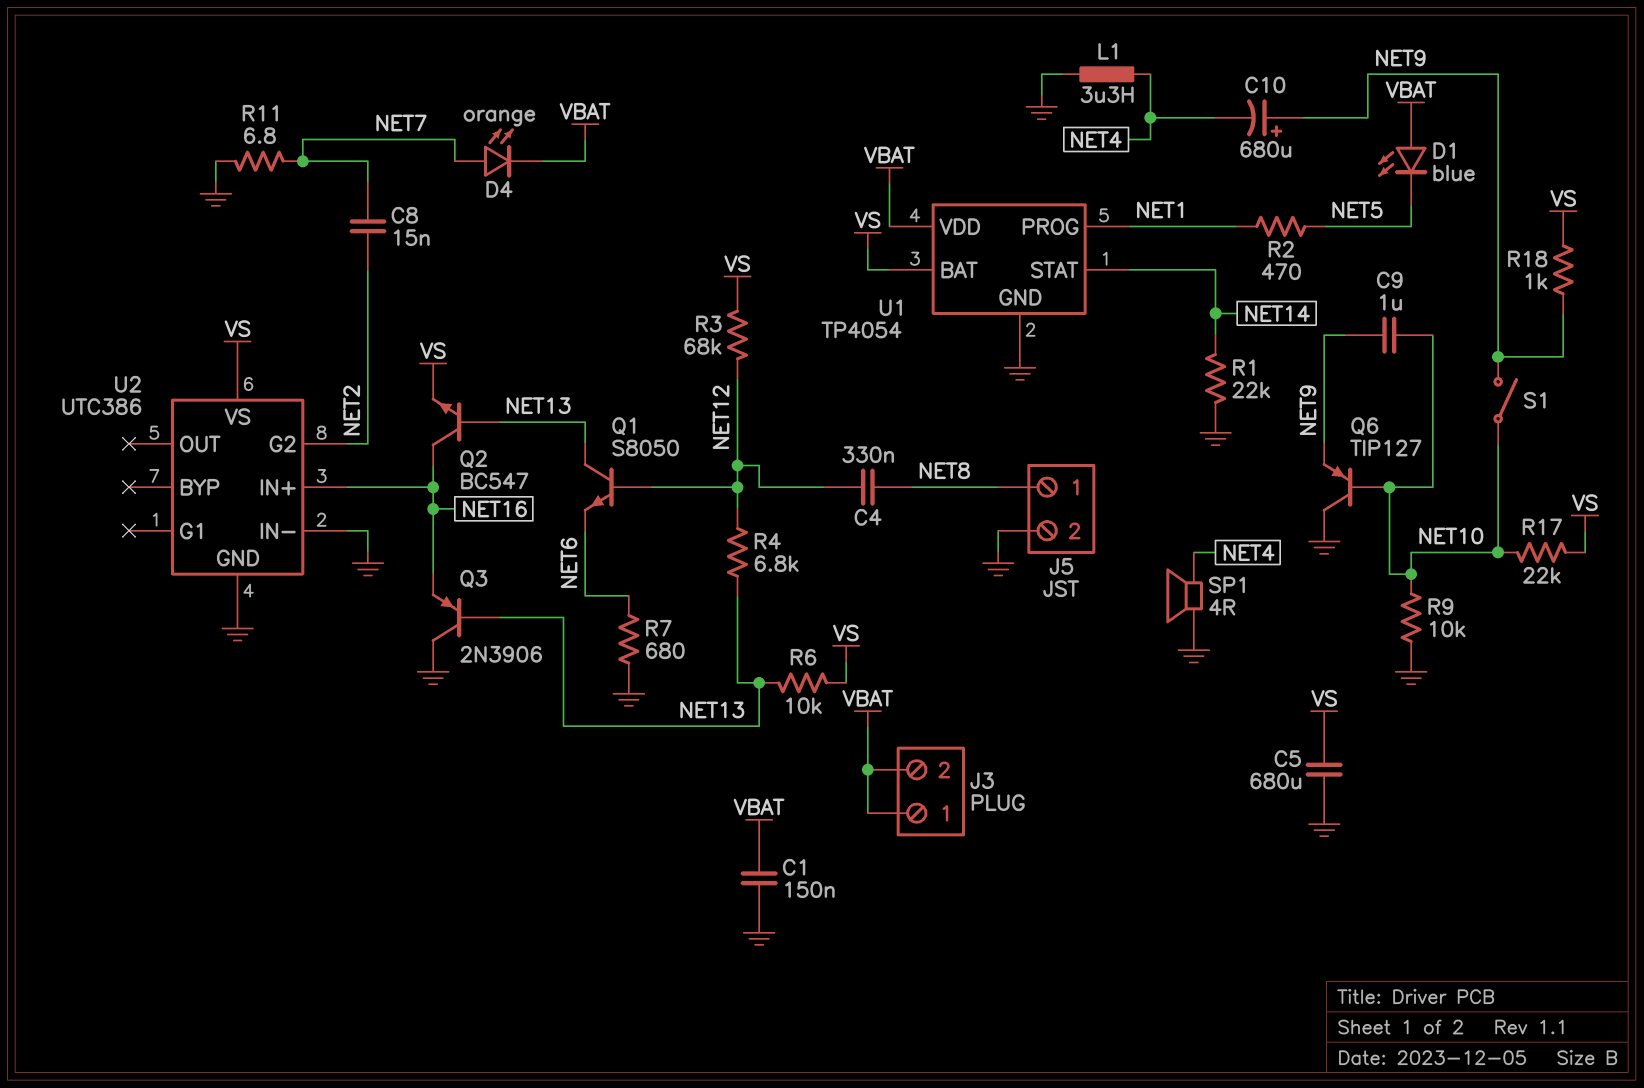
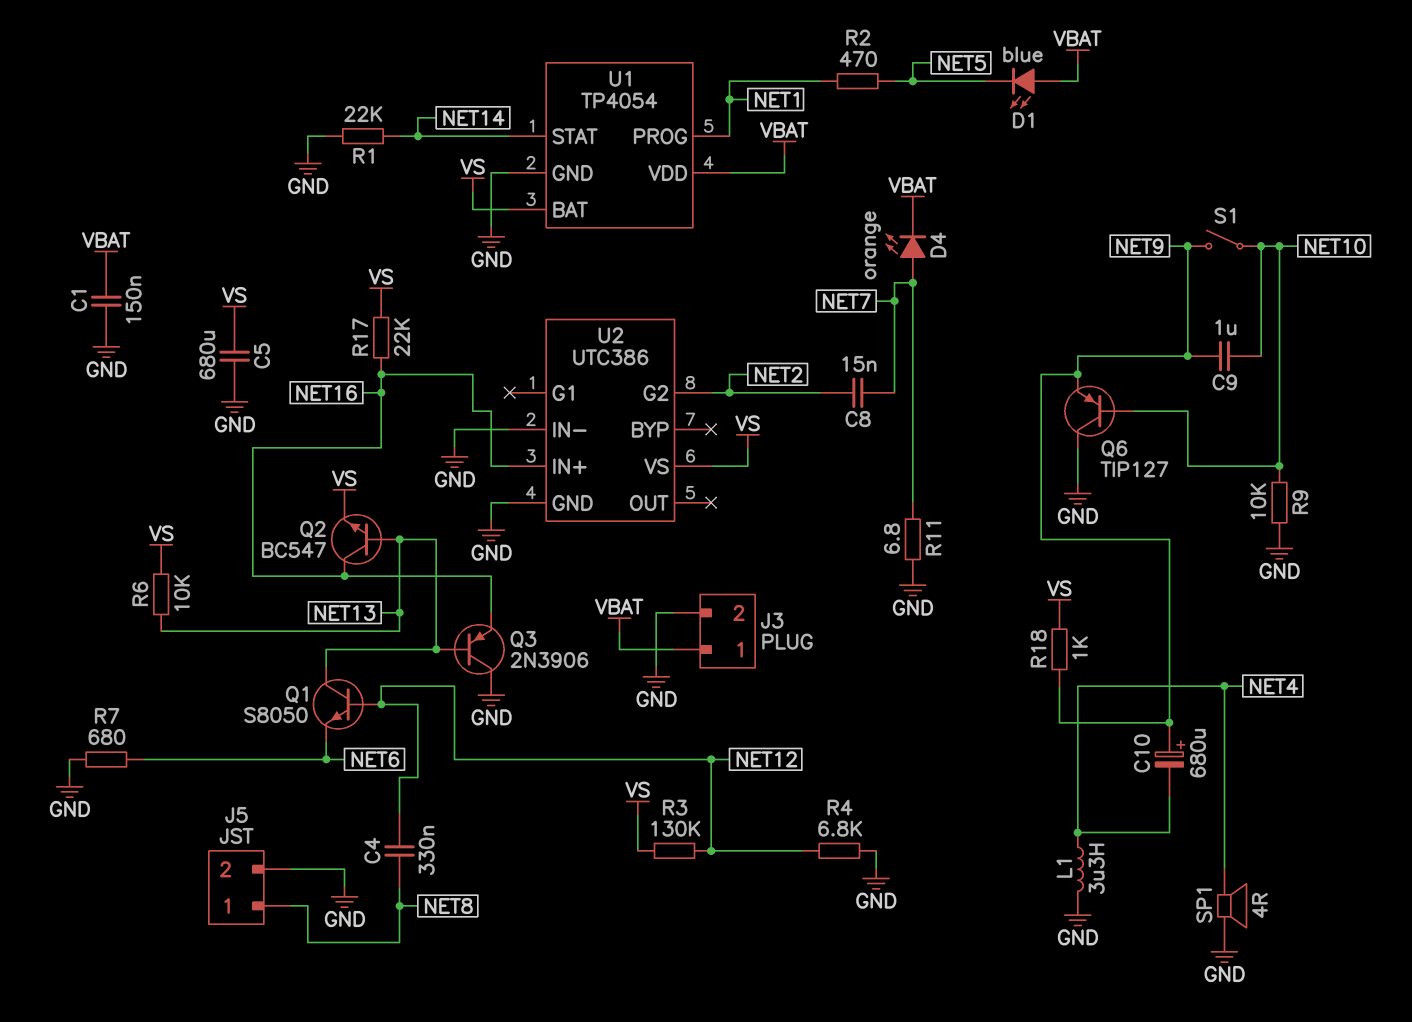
J3 pin 2: VBAT -> GND
R3: 68k (NET12, VS) -> 130k (NET12, VS)
R4: 6.8k (NET12, NET13) -> 6.8k (GND, NET12)
R17: 22k (NET10, VS) -> 22k (NET16, VS)

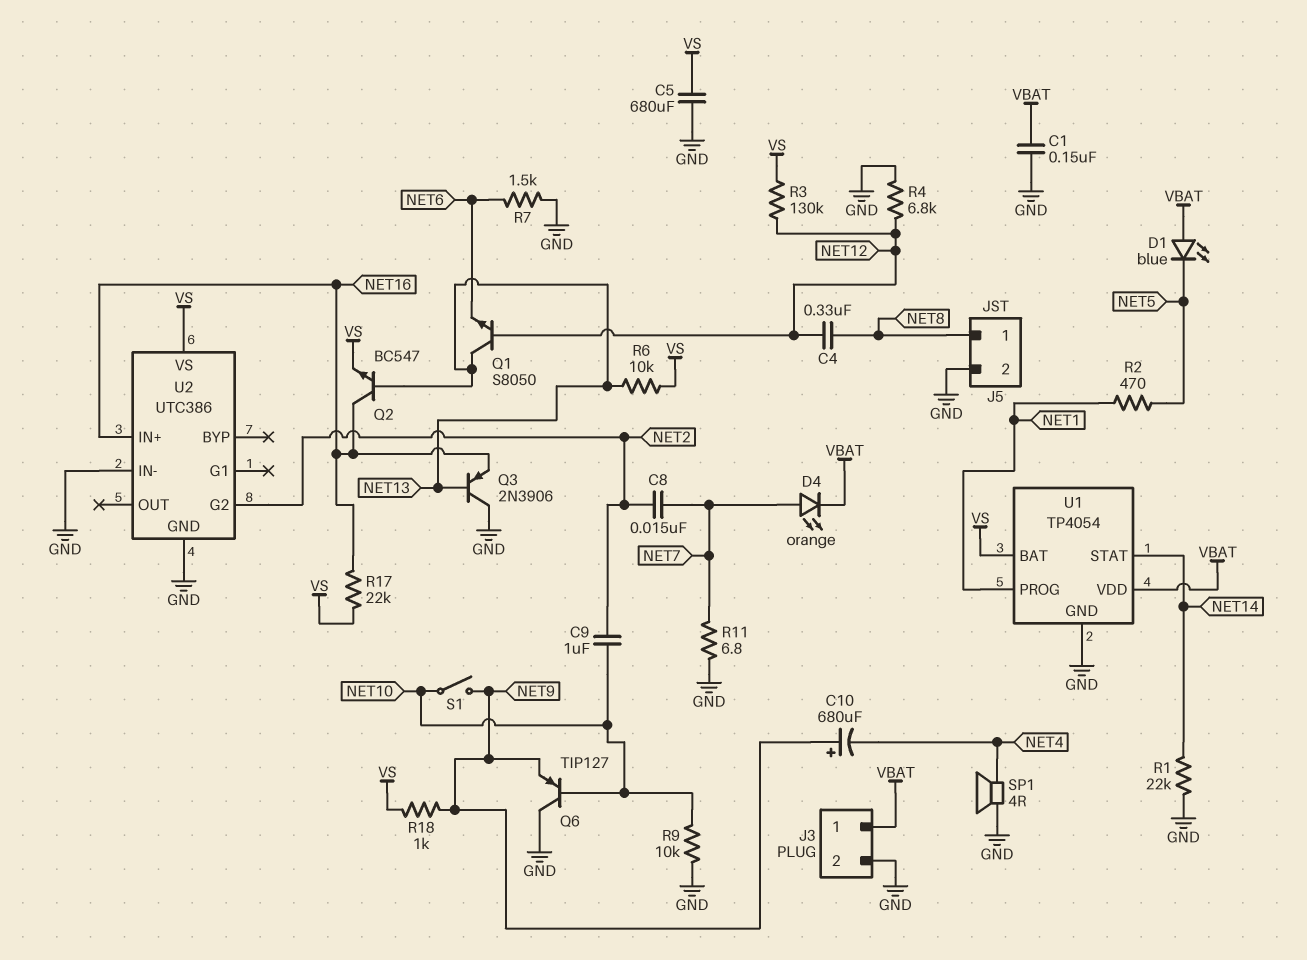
C9: 1uF (NET9, NET10) -> 1uF (NET2, NET10)
L1: 3.3uH (GND, NET4) -> none
R7: 680 (GND, NET6) -> 1.5k (GND, NET6)

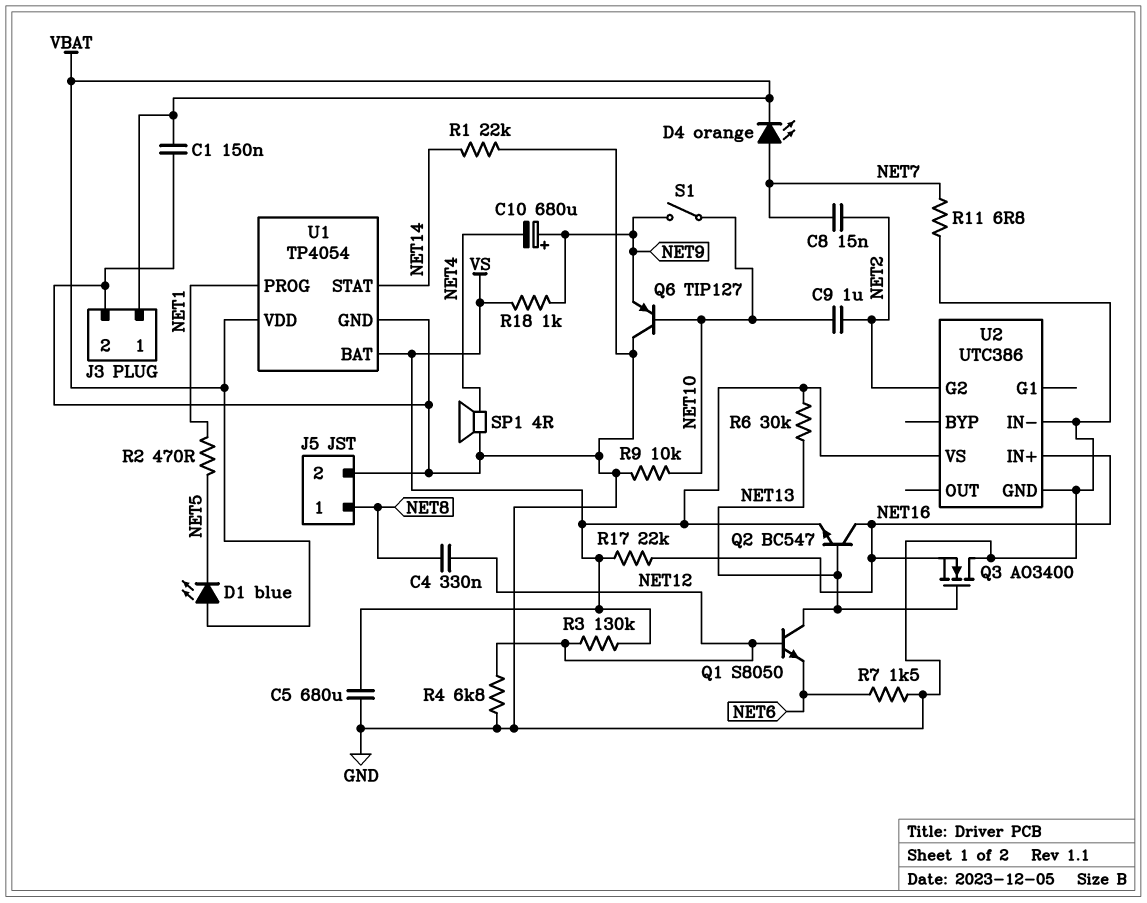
Q3: PNP 2N3906 (B NET13, C GND, E NET16) -> NMOS AO3400 (G NET13, D GND, S NET16)
R6: 10k (NET13, VS) -> 30k (NET13, VS)

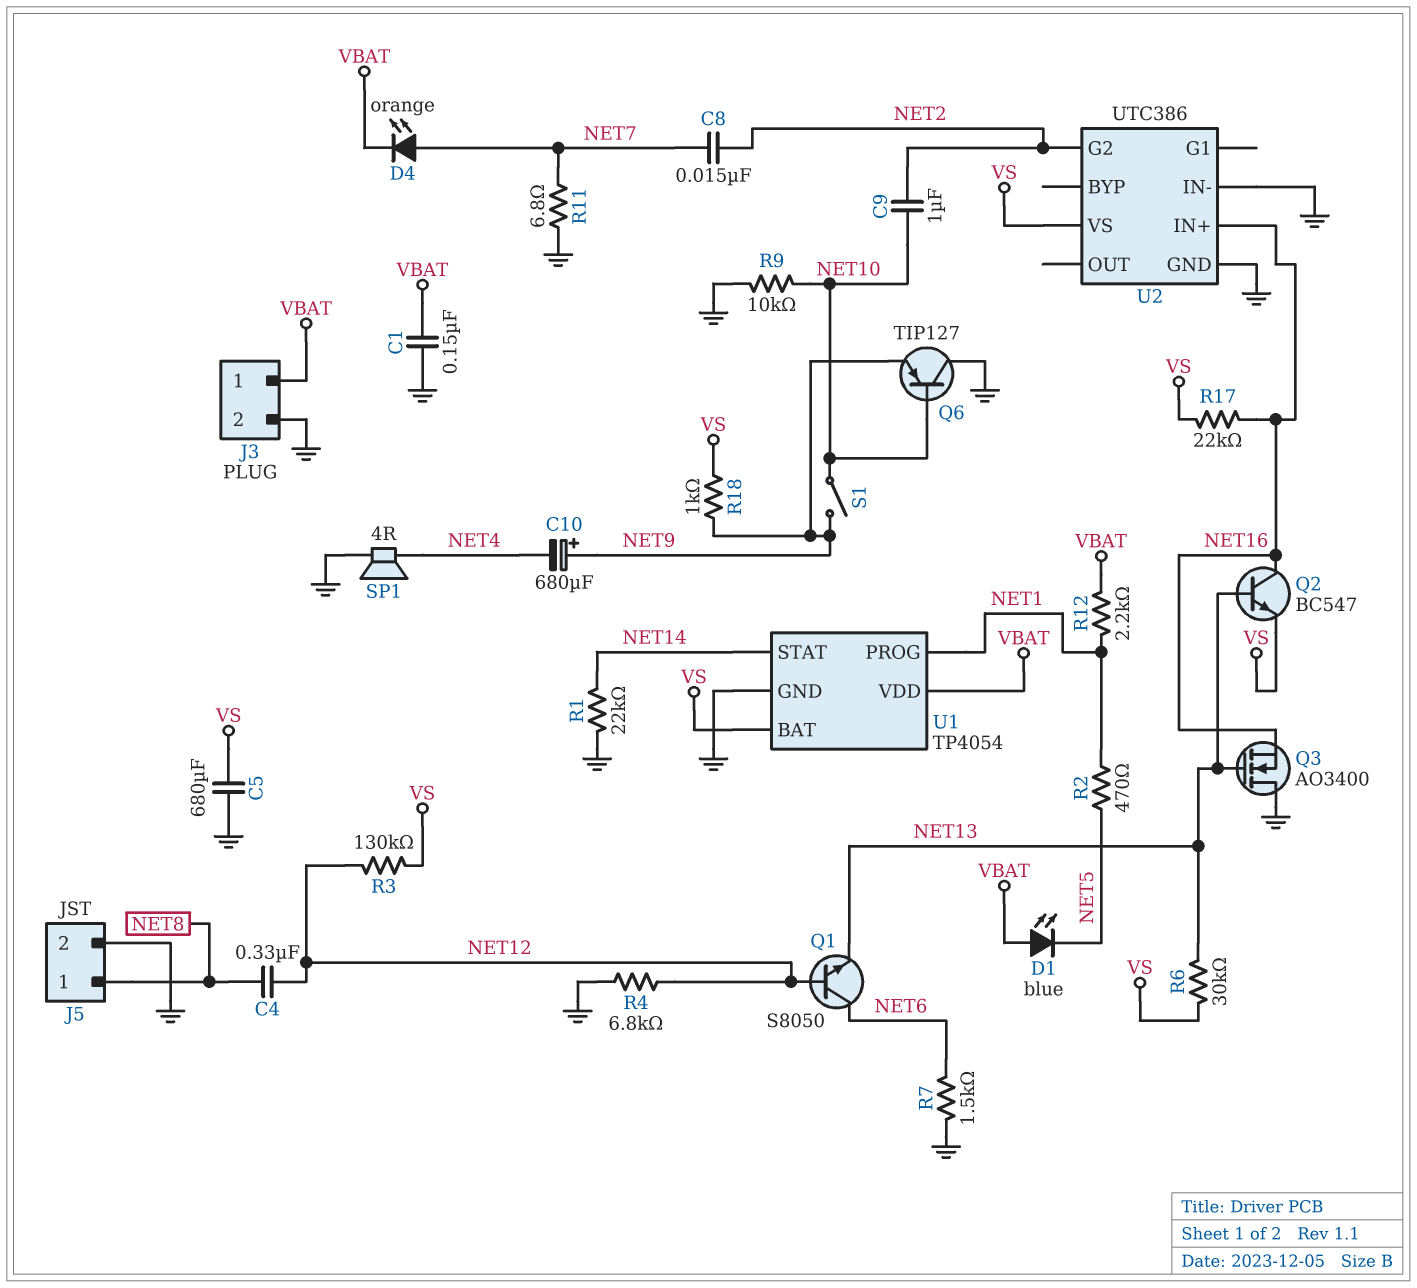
Q1: NPN S8050 (B NET12, C NET13, E NET6) -> NPN S8050 (B NET12, C NET6, E NET13)
R12: none -> 2.2k (NET1, VBAT)

